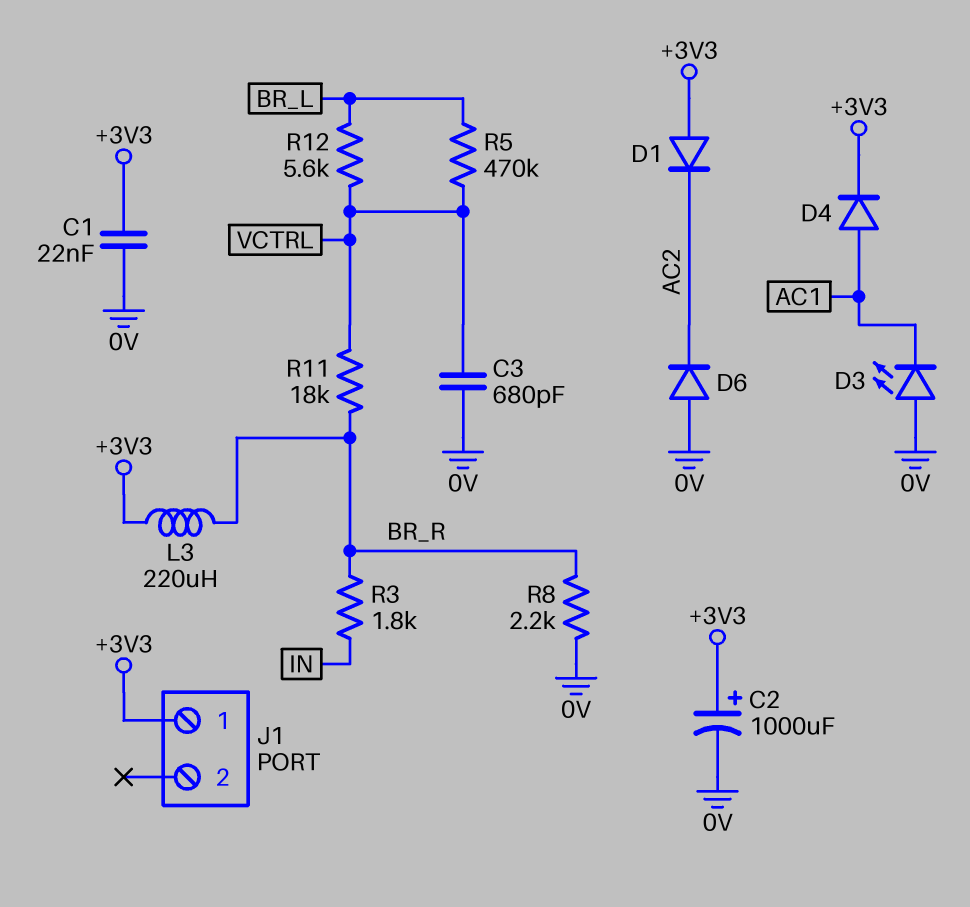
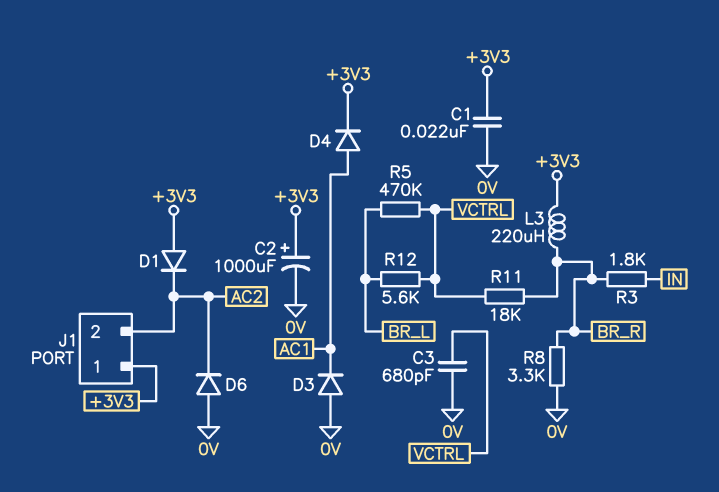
D3: LED (A 0V, K AC1) -> diode (A 0V, K AC1)
J1 pin 2: none -> AC2
R8: 2.2k (0V, BR_R) -> 3.3k (0V, BR_R)

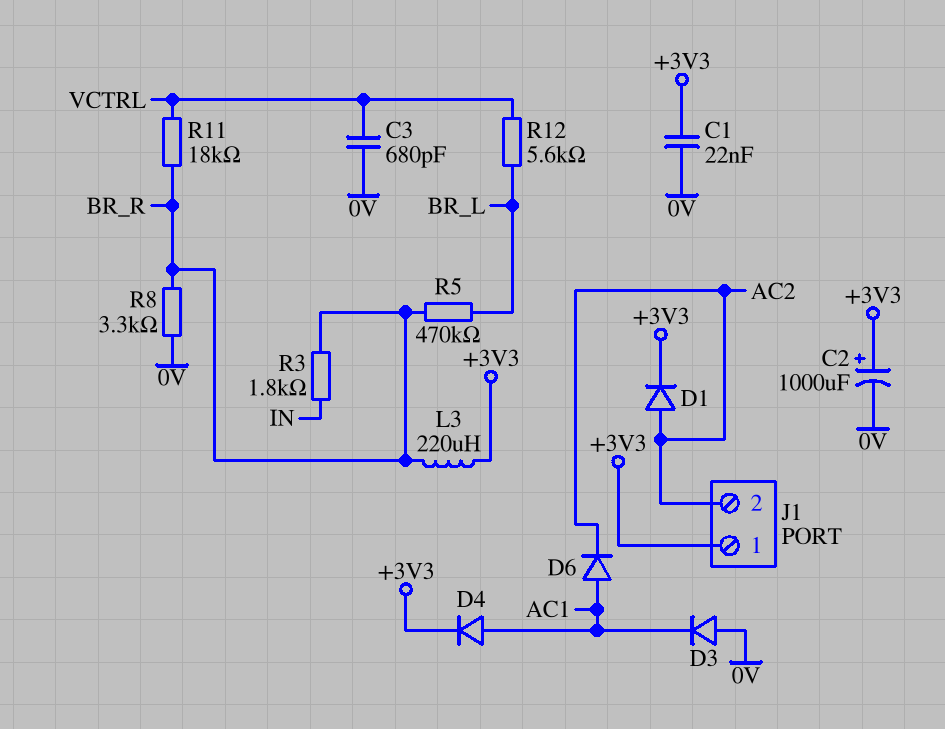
D1: diode (A +3V3, K AC2) -> diode (A AC2, K +3V3)
D6: diode (A 0V, K AC2) -> diode (A AC1, K AC2)
R5: 470k (BR_L, VCTRL) -> 470k (BR_L, BR_R)

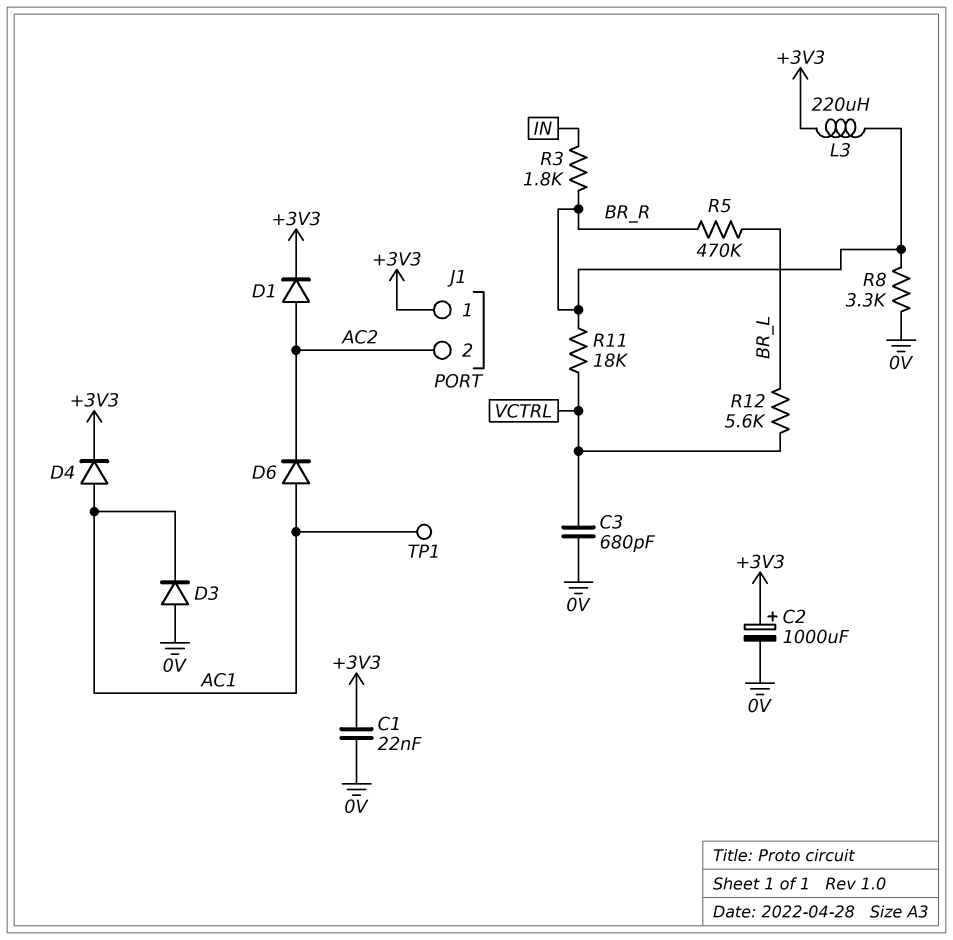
TP1: none -> test point (AC1)

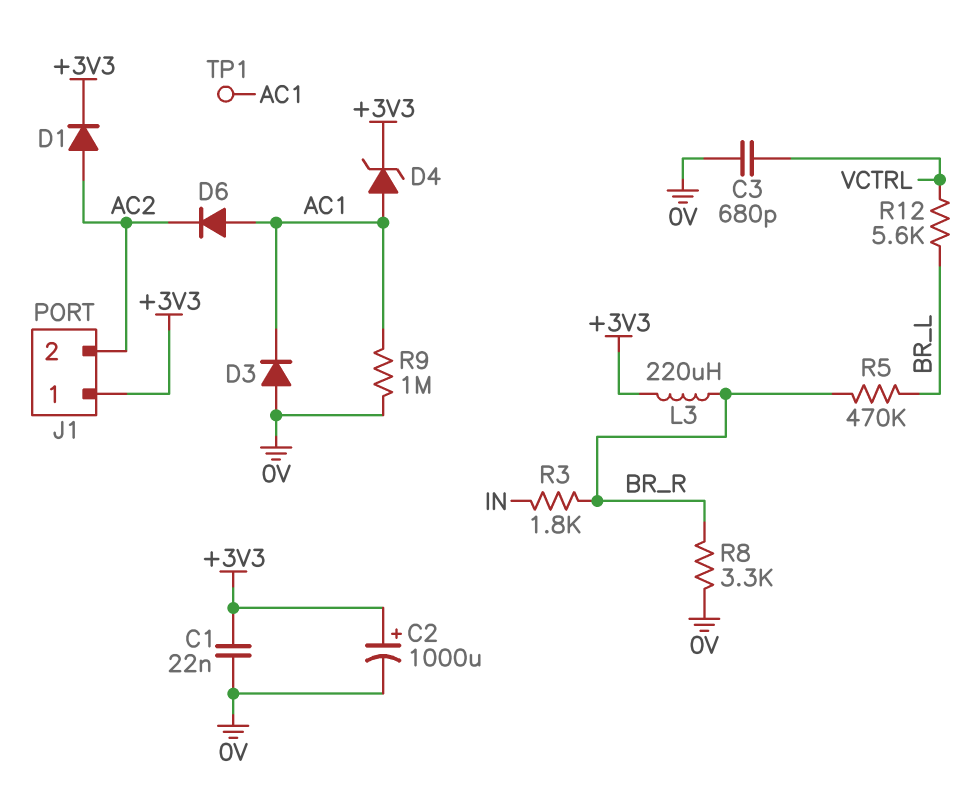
D4: diode (A AC1, K +3V3) -> zener (A AC1, K +3V3)
R9: none -> 1M (0V, AC1)
R11: 18k (BR_R, VCTRL) -> none

